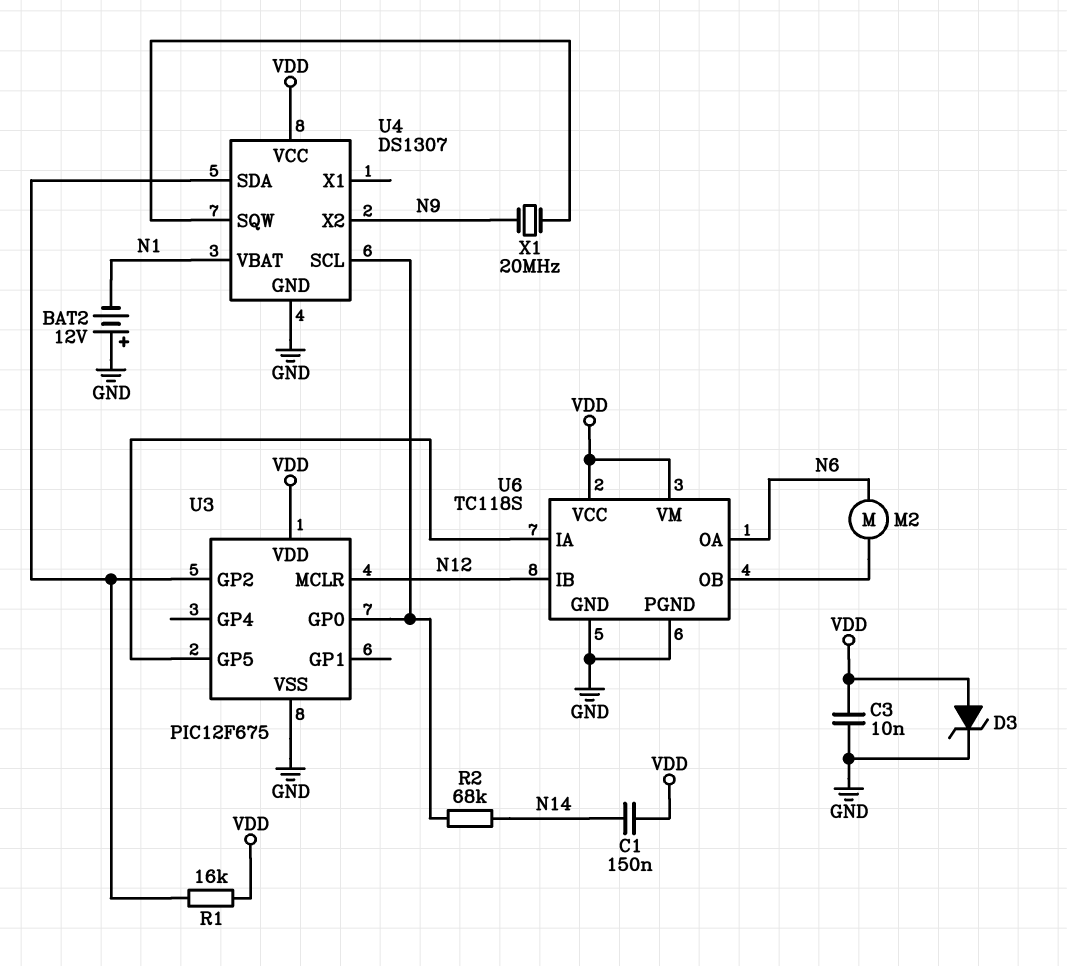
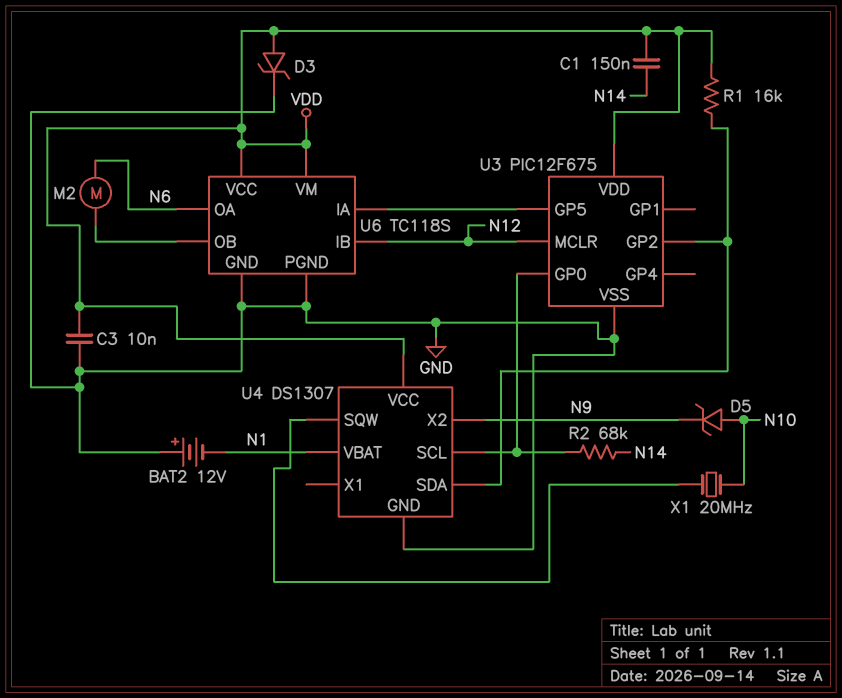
D5: none -> zener (A N10, K N9)
X1: 20MHz (N9, U4/SQW) -> 20MHz (N10, U4/SQW)

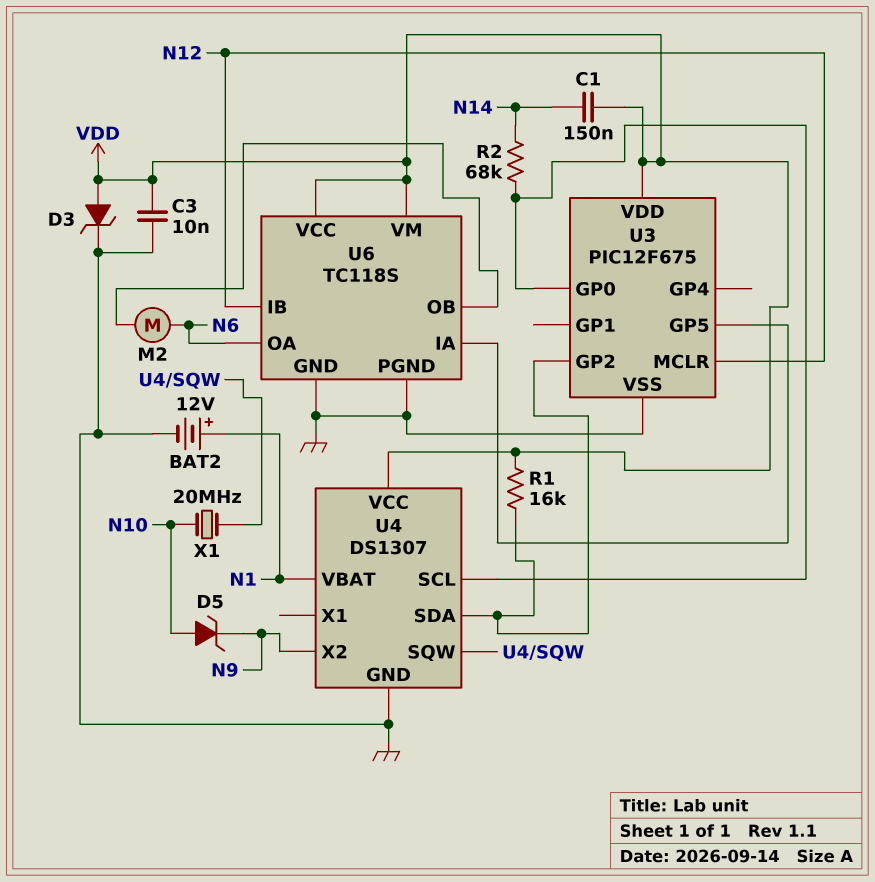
BAT2: 12V (plus GND, minus N1) -> 12V (plus N1, minus GND)

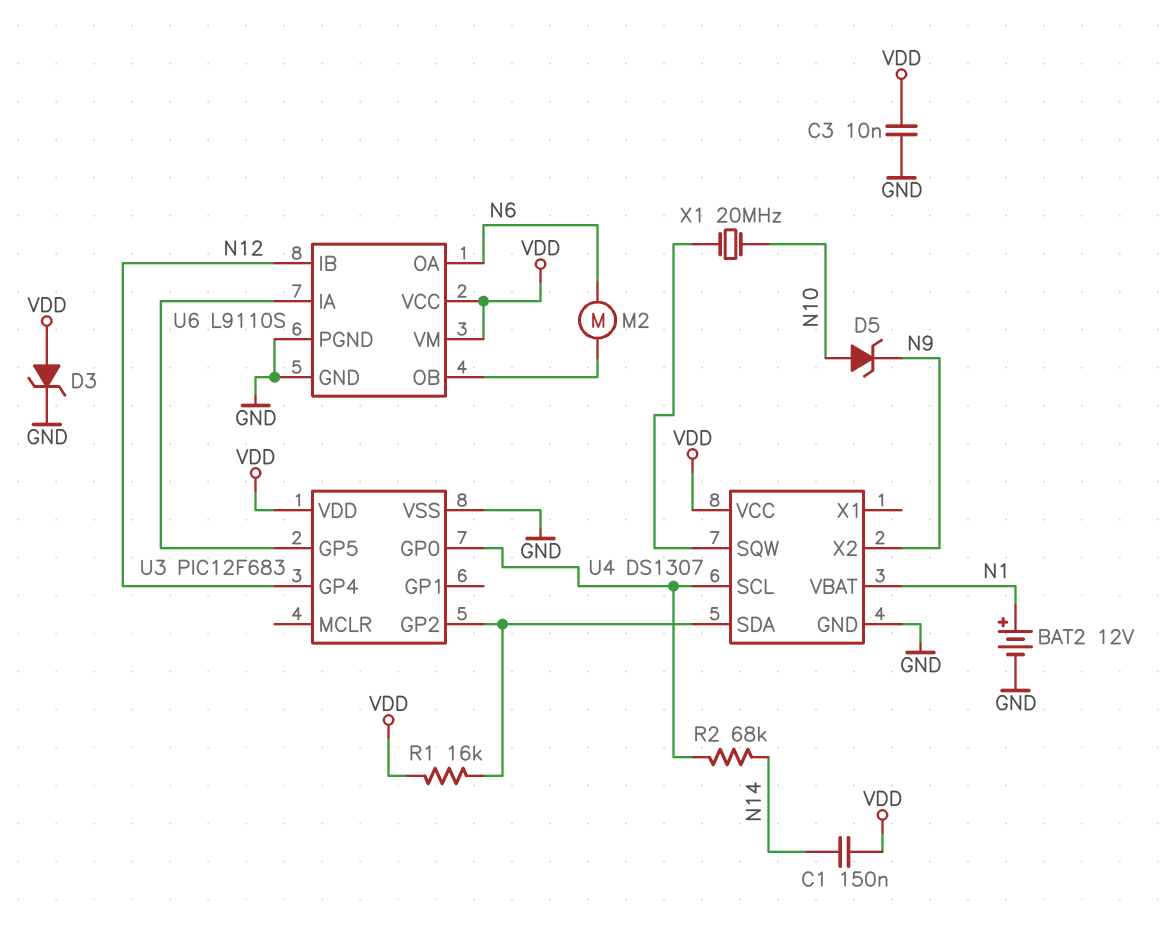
U3: PIC12F675 -> PIC12F683
U3 pin GP4: none -> N12
U3 pin MCLR: N12 -> none
U6: TC118S -> L9110S

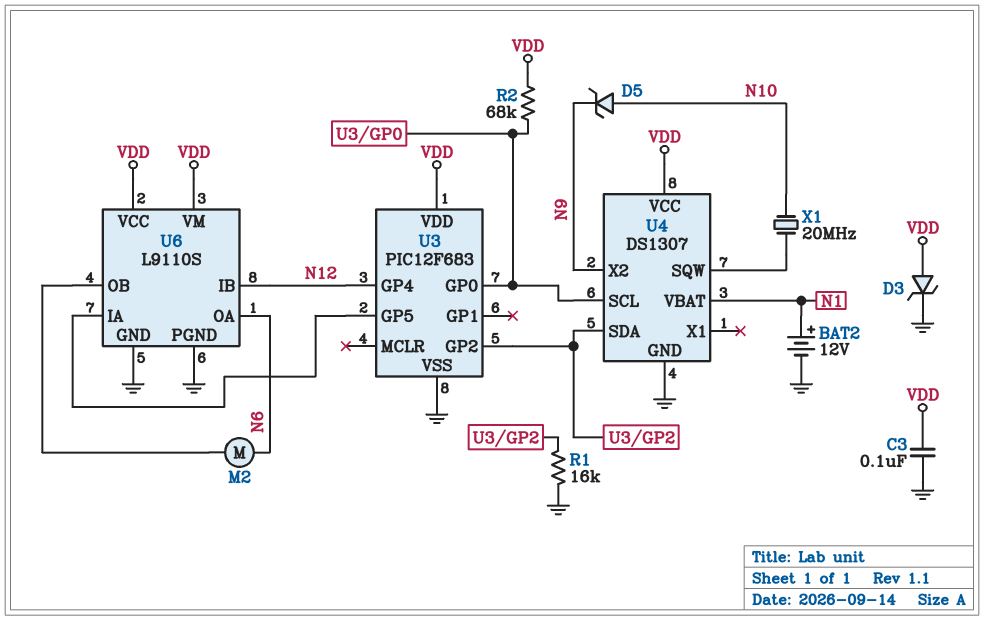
C1: 150nF (N14, VDD) -> none
C3: 10nF (GND, VDD) -> 100nF (GND, VDD)
R1: 16k (U3/GP2, VDD) -> 16k (GND, U3/GP2)
R2: 68k (N14, U3/GP0) -> 68k (U3/GP0, VDD)

